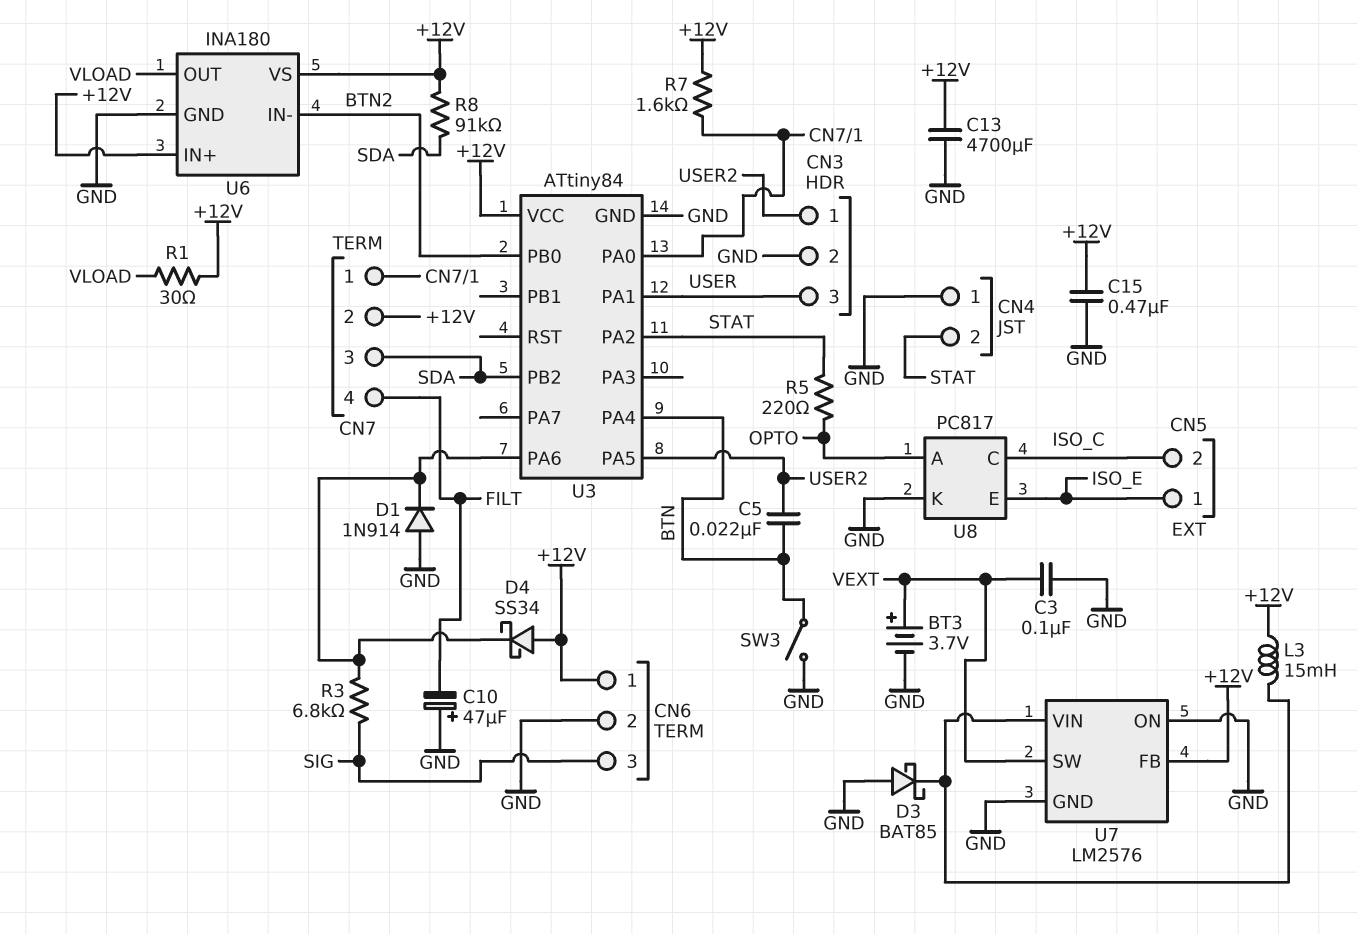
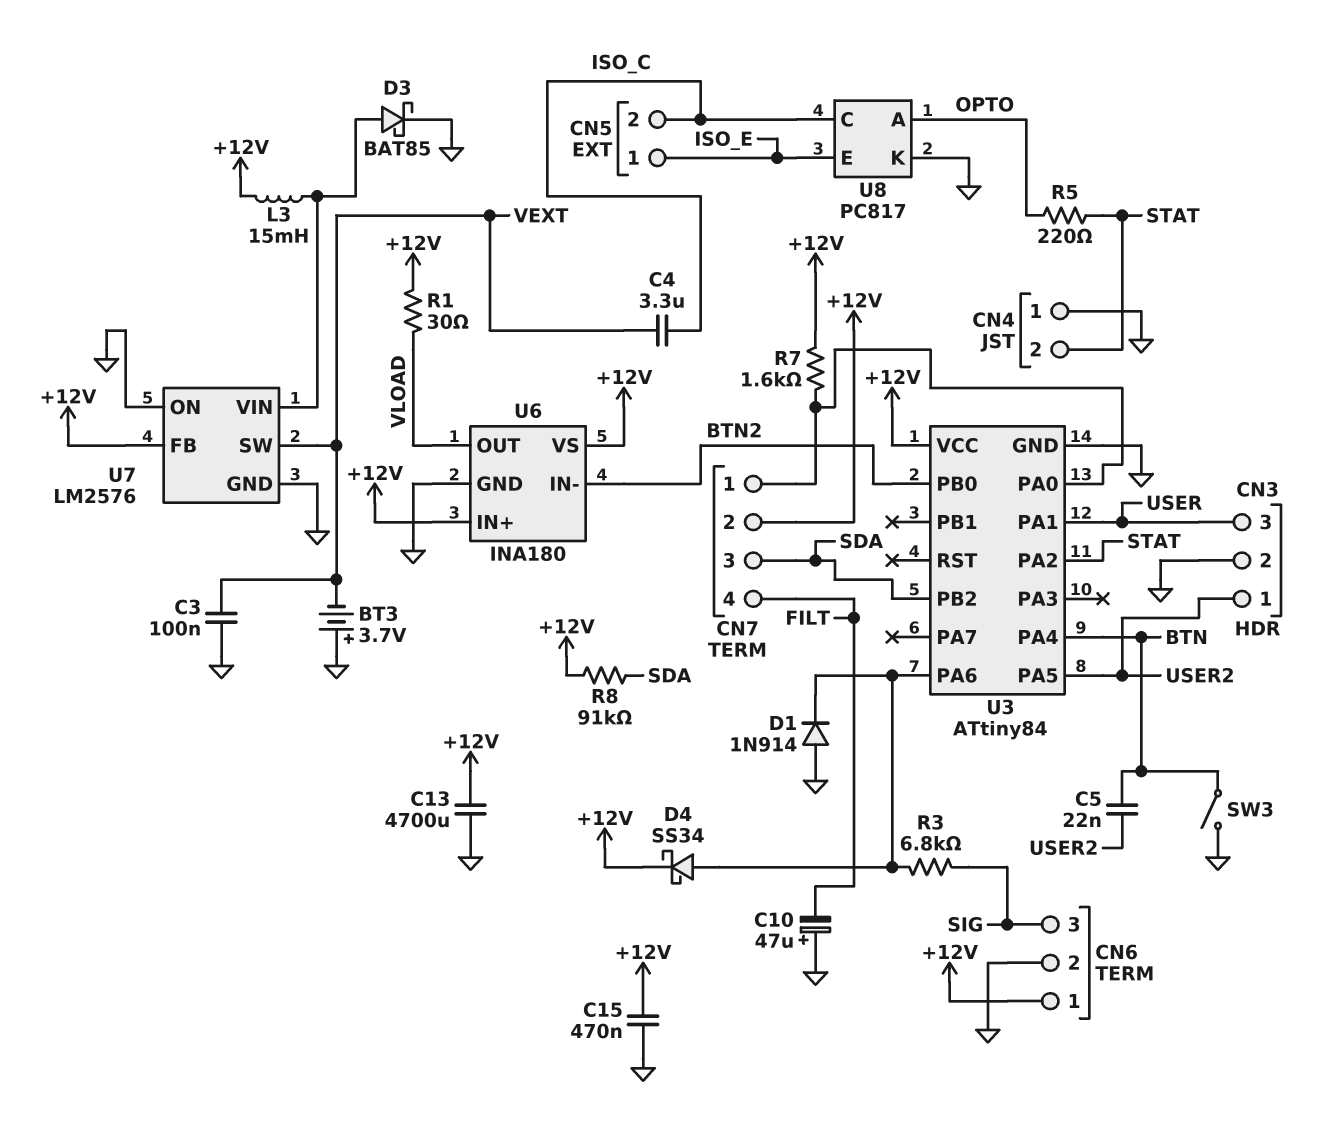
BT3: 3.7V (plus VEXT, minus GND) -> 3.7V (plus GND, minus VEXT)
C4: none -> 3.3uF (ISO_C, VEXT)
D3: schottky BAT85 (A GND, K U7/VIN) -> schottky BAT85 (A U7/VIN, K GND)
D4: schottky SS34 (A +12V, K U3/PA6) -> schottky SS34 (A U3/PA6, K +12V)

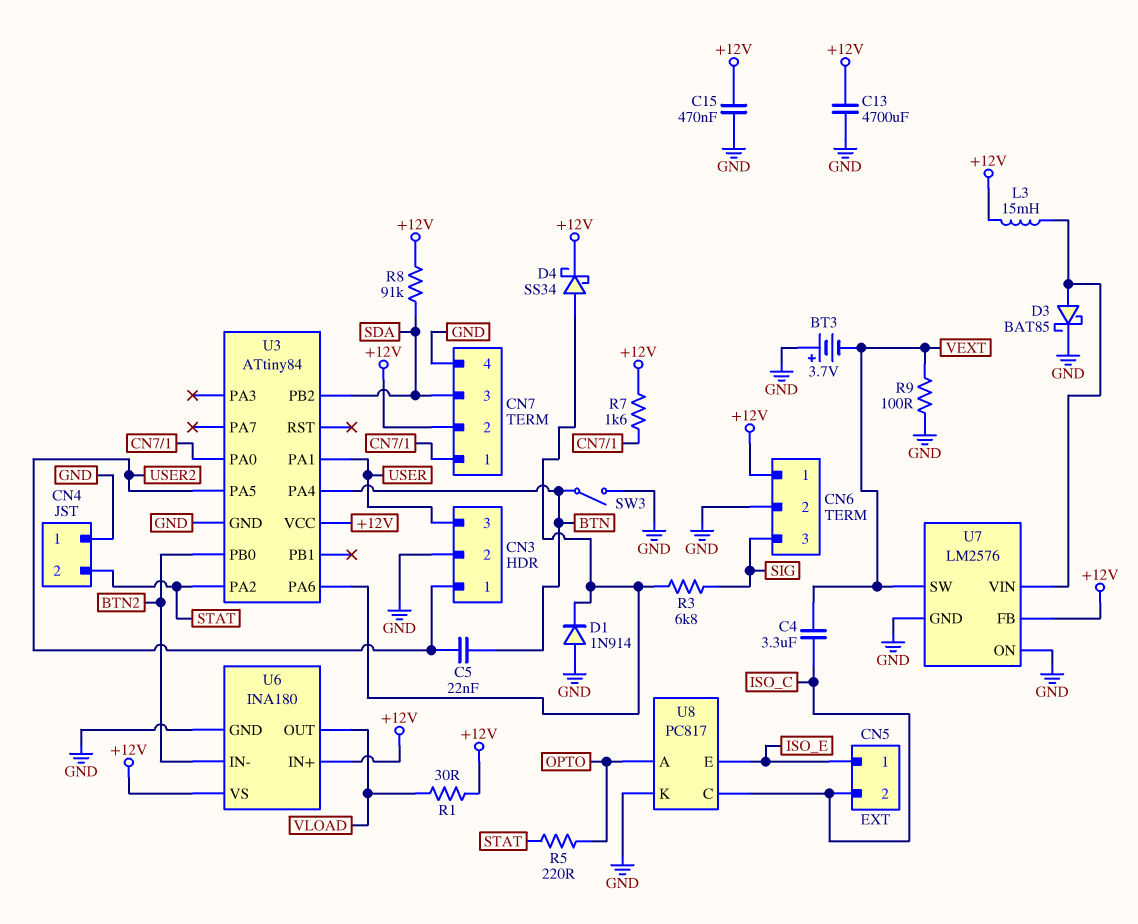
C3: 100nF (GND, VEXT) -> none
C10: 47uF (plus GND, minus FILT) -> none
CN7 pin 4: FILT -> GND
R9: none -> 100 (GND, VEXT)

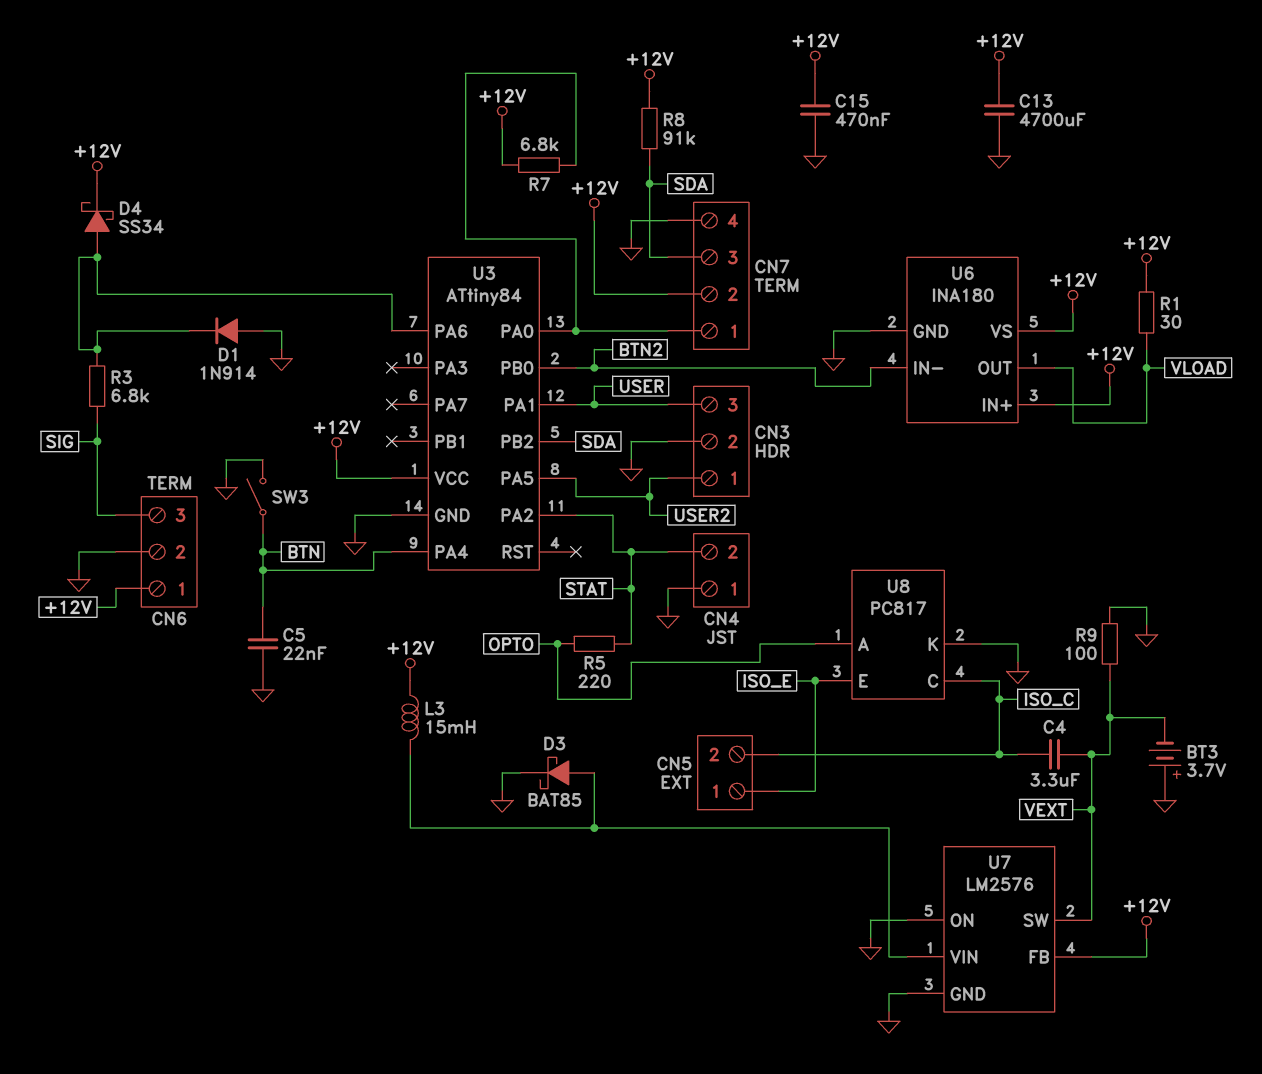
C5: 22nF (BTN, USER2) -> 22nF (BTN, GND)
R7: 1.6k (+12V, CN7/1) -> 6.8k (+12V, CN7/1)

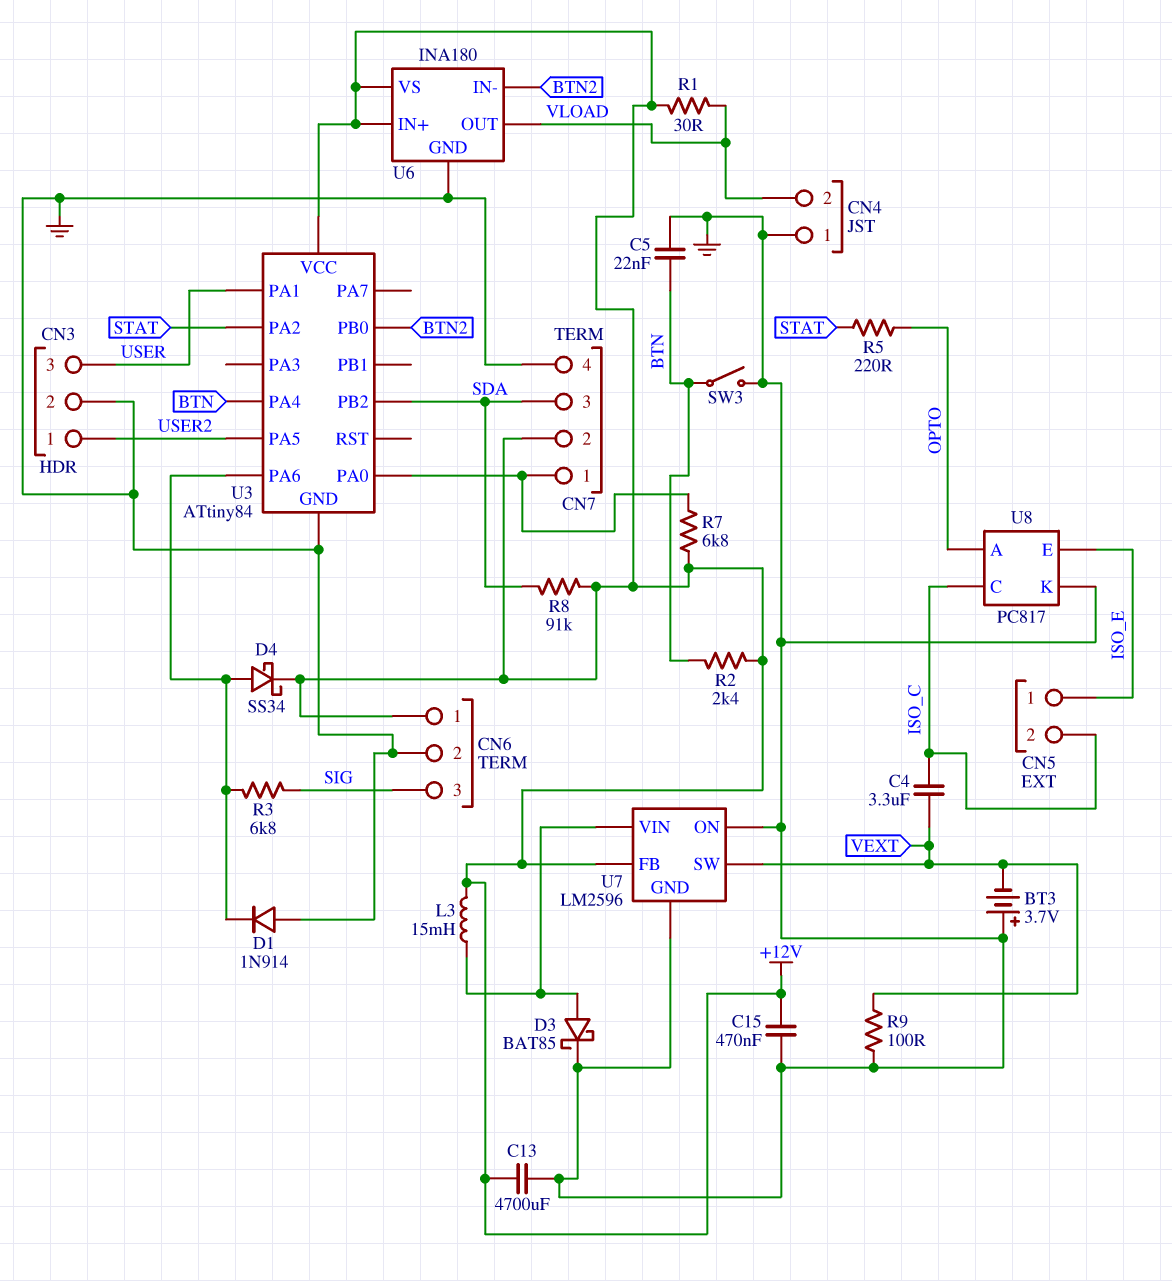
CN4 pin 2: STAT -> VLOAD
R2: none -> 2.4k (+12V, BTN)
U7: LM2576 -> LM2596

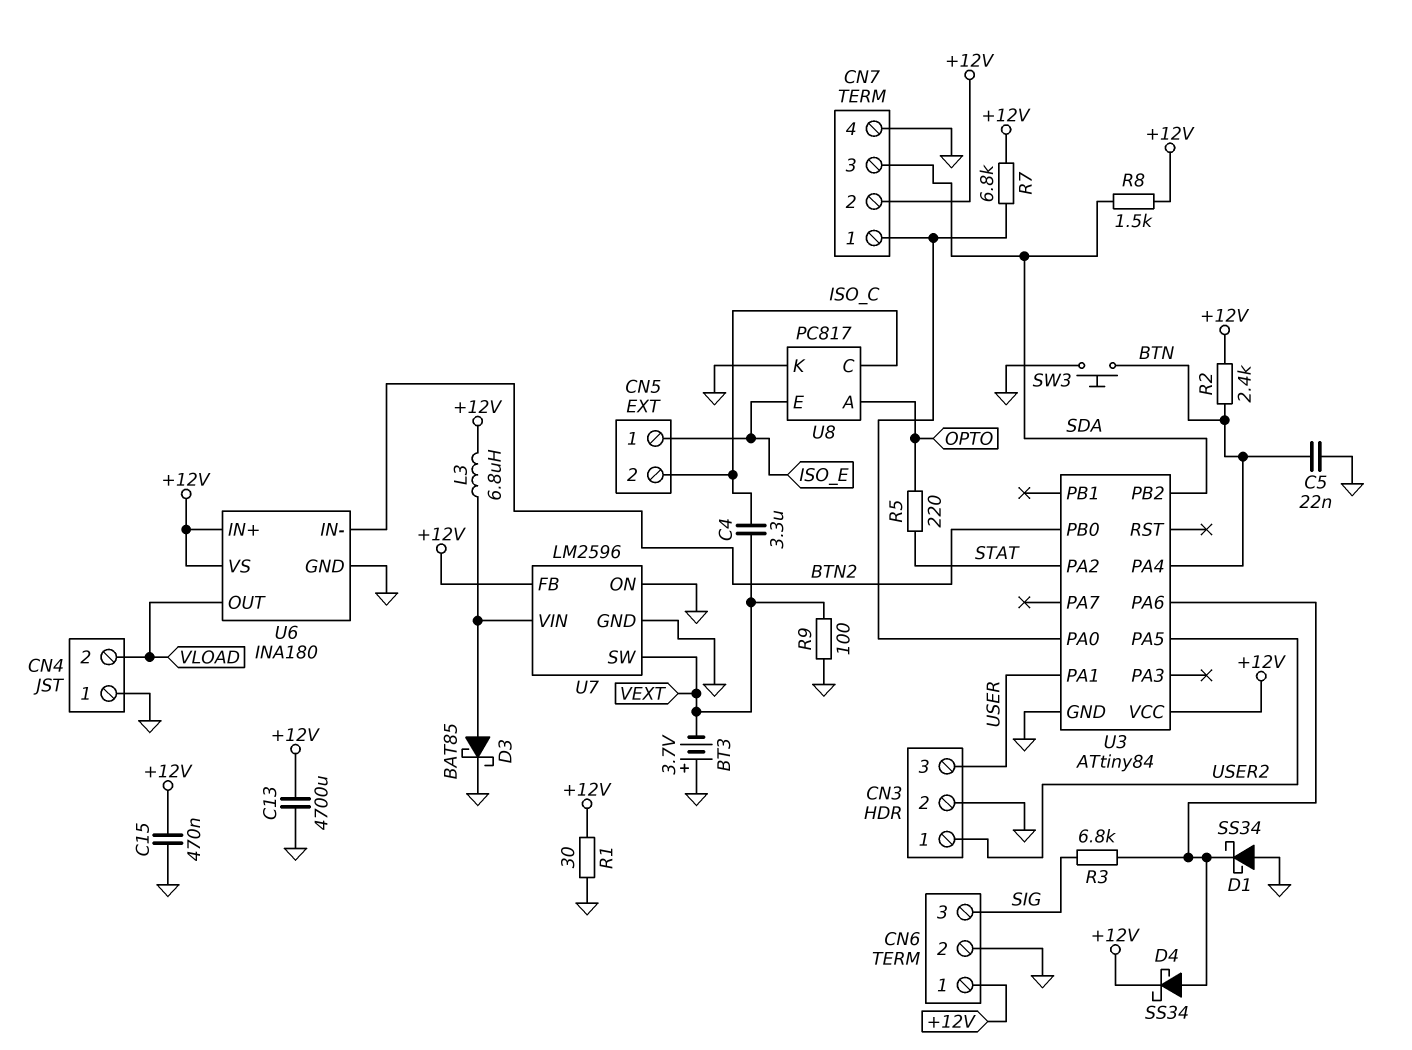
D1: diode 1N914 (A GND, K U3/PA6) -> schottky SS34 (A GND, K U3/PA6)
L3: 15mH (+12V, U7/VIN) -> 6.8uH (+12V, U7/VIN)
R1: 30 (+12V, VLOAD) -> 30 (+12V, GND)
R8: 91k (+12V, SDA) -> 1.5k (+12V, SDA)
SW3: switch (BTN, GND) -> button (BTN, GND)

